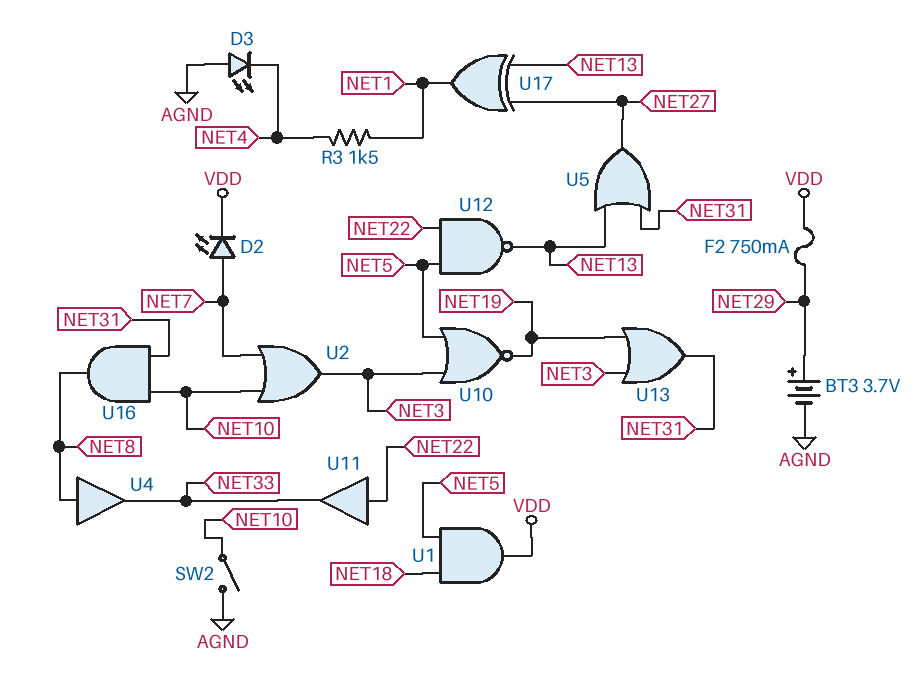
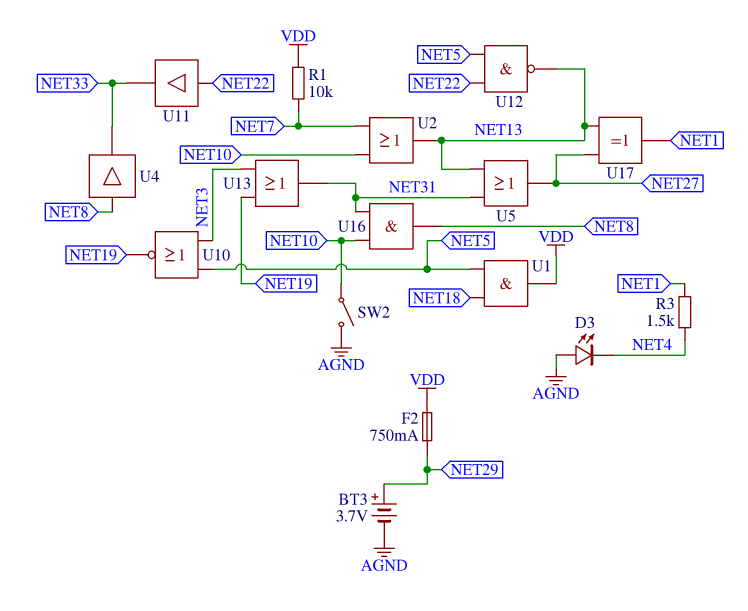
D2: LED (A NET7, K VDD) -> none
R1: none -> 10k (NET7, VDD)
U2: OR (in NET7, in NET10, out NET3) -> OR (in NET7, in NET10, out NET13)

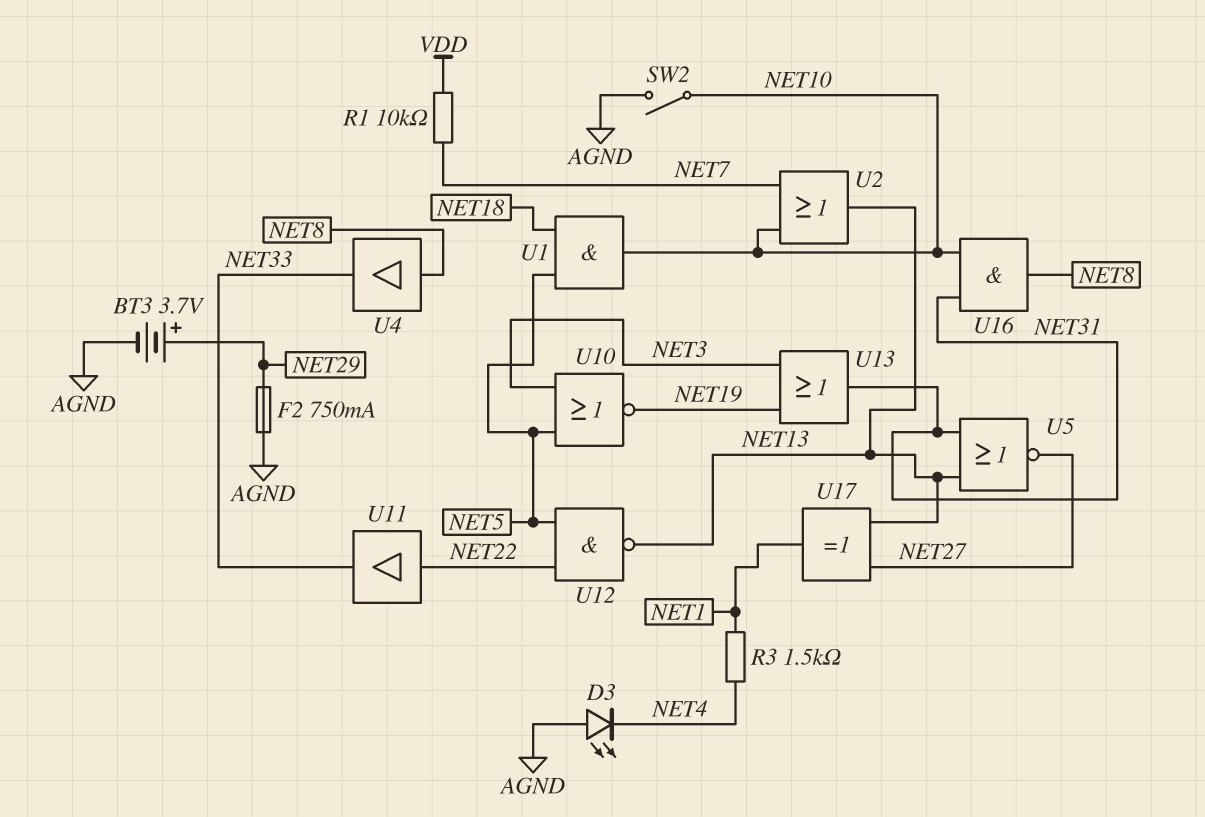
F2: 750mA (NET29, VDD) -> 750mA (AGND, NET29)
U1: AND (in NET5, in NET18, out VDD) -> AND (in NET5, in NET18, out NET10)
U5: OR (in NET13, in NET31, out NET27) -> NOR (in NET13, in NET31, out NET27)

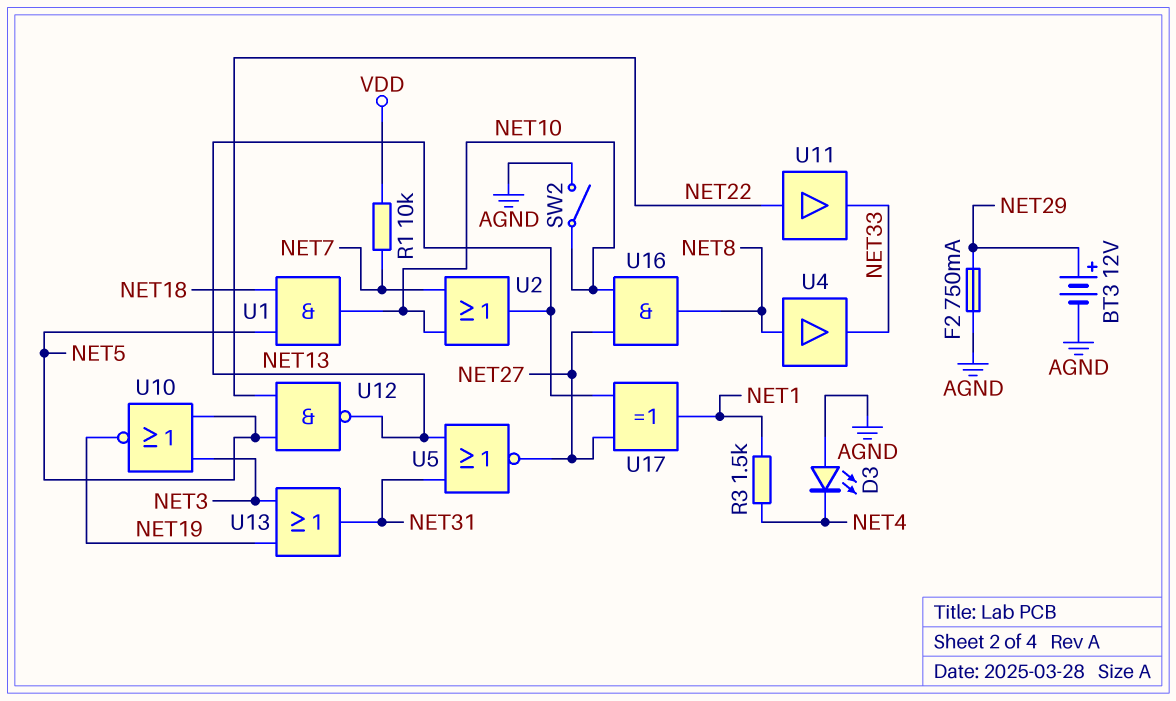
BT3: 3.7V (plus NET29, minus AGND) -> 12V (plus NET29, minus AGND)
U16: AND (in NET10, in NET31, out NET8) -> AND (in NET10, in NET27, out NET8)

